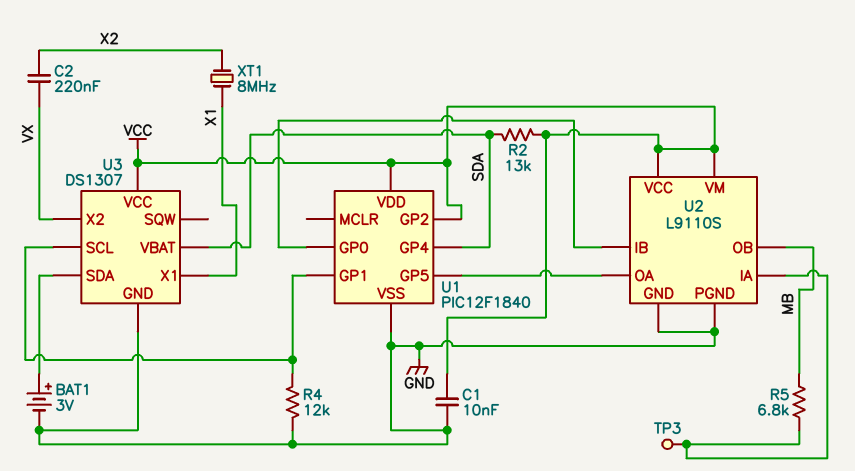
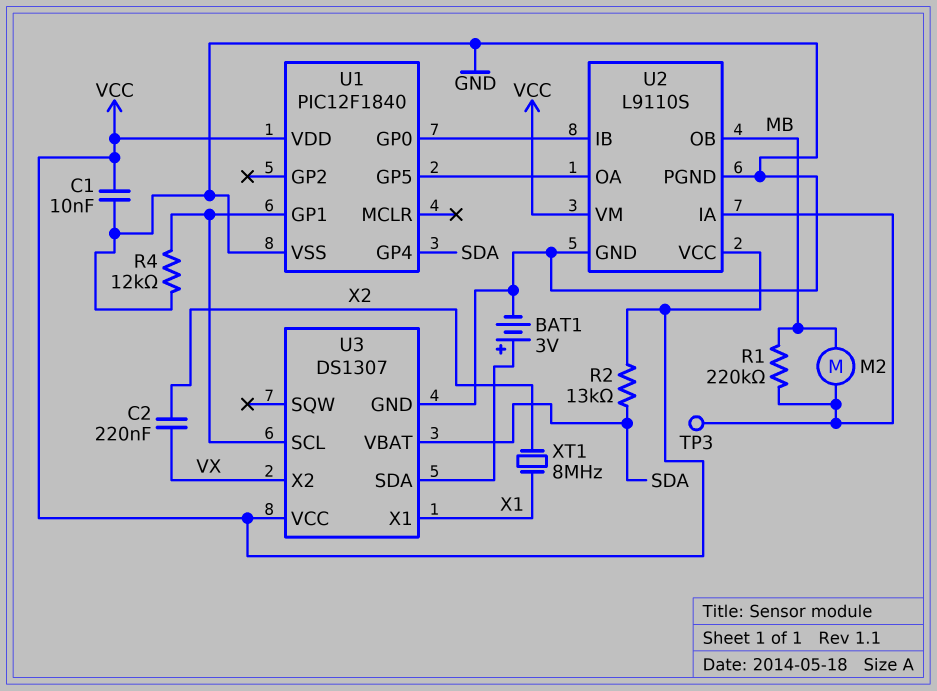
M2: none -> motor (MB, U2/IA)
R1: none -> 220k (MB, U2/IA)
R5: 6.8k (MB, U2/IA) -> none
U1 pin GP2: VCC -> none

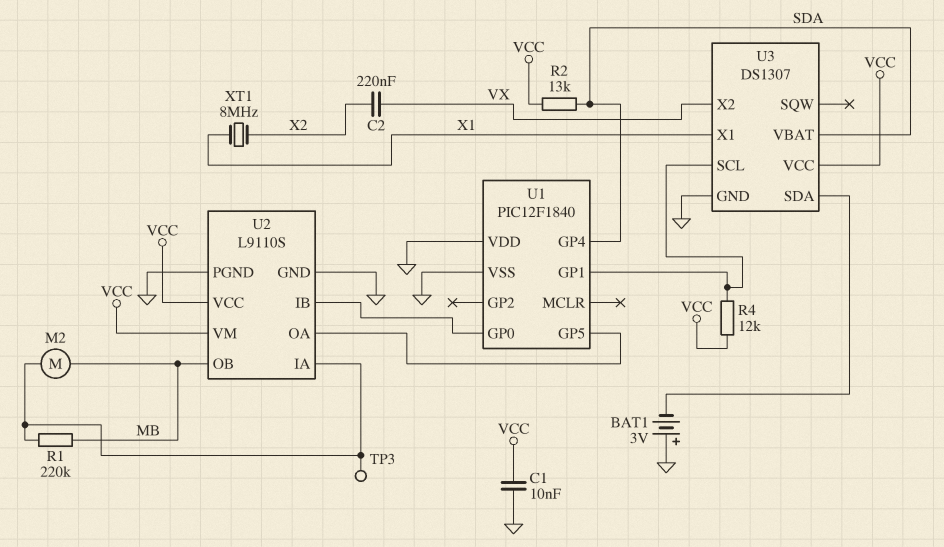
BAT1: 3V (plus U3/SDA, minus GND) -> 3V (plus GND, minus U3/SDA)
R4: 12k (GND, U1/GP1) -> 12k (U1/GP1, VCC)
U1 pin VDD: VCC -> GND

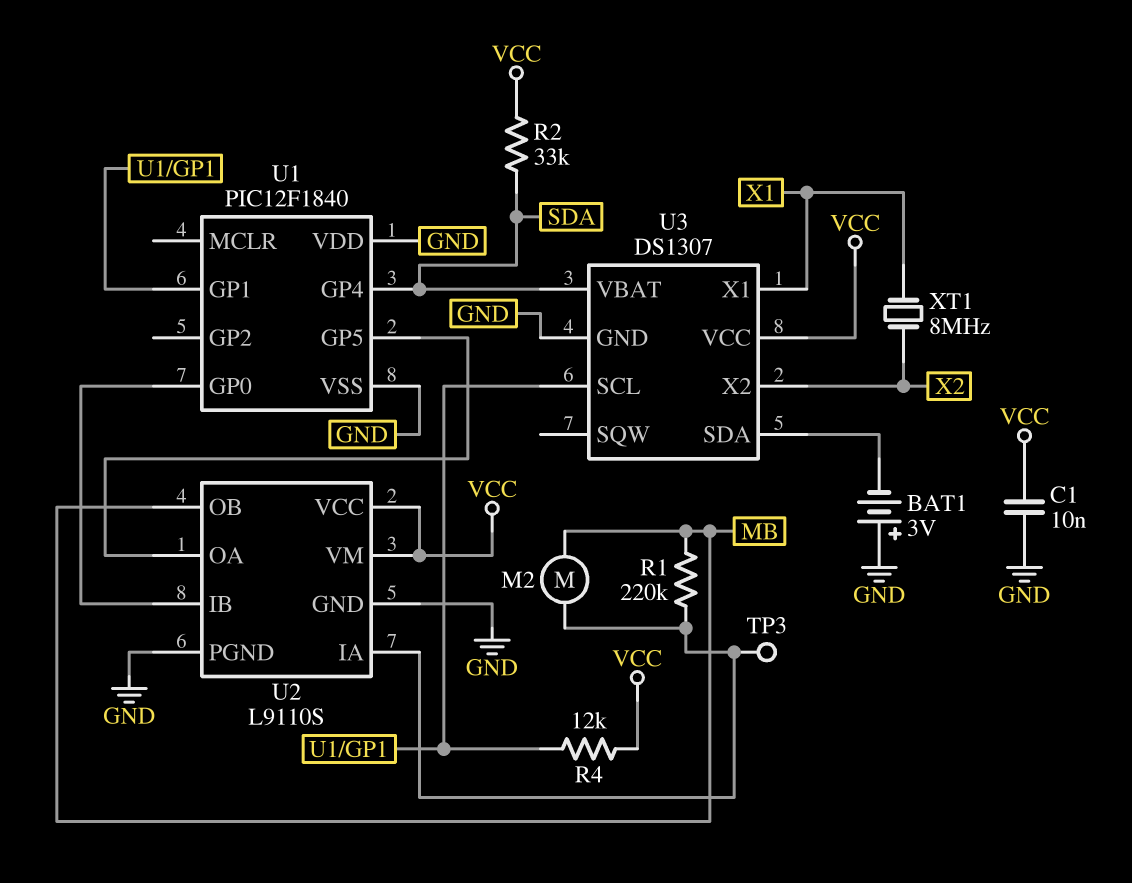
C2: 220nF (VX, X2) -> none
R2: 13k (SDA, VCC) -> 33k (SDA, VCC)
U3 pin X2: VX -> X2

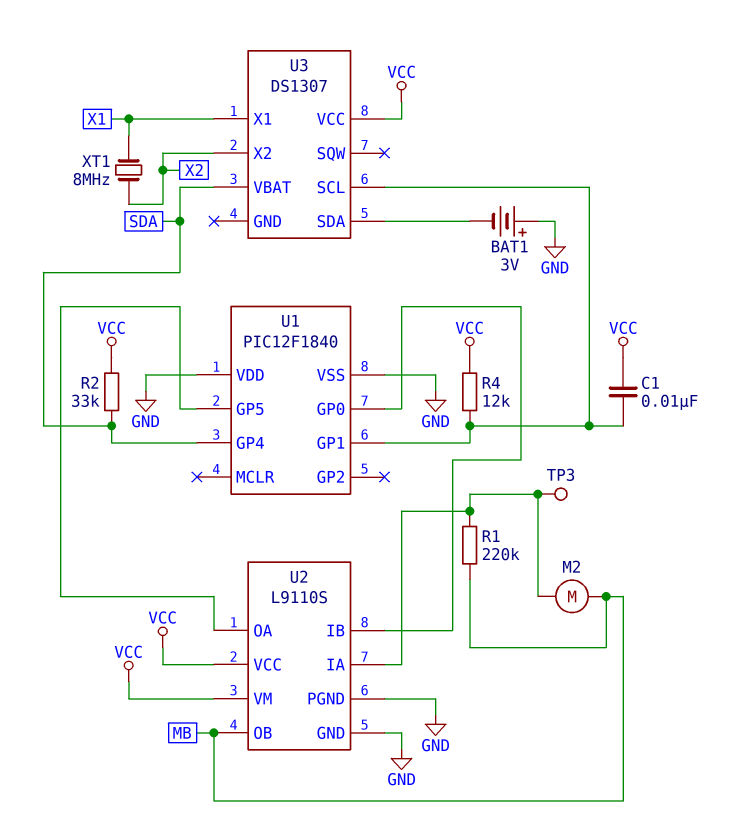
C1: 10nF (GND, VCC) -> 10nF (U1/GP1, VCC)
U3 pin GND: GND -> none

